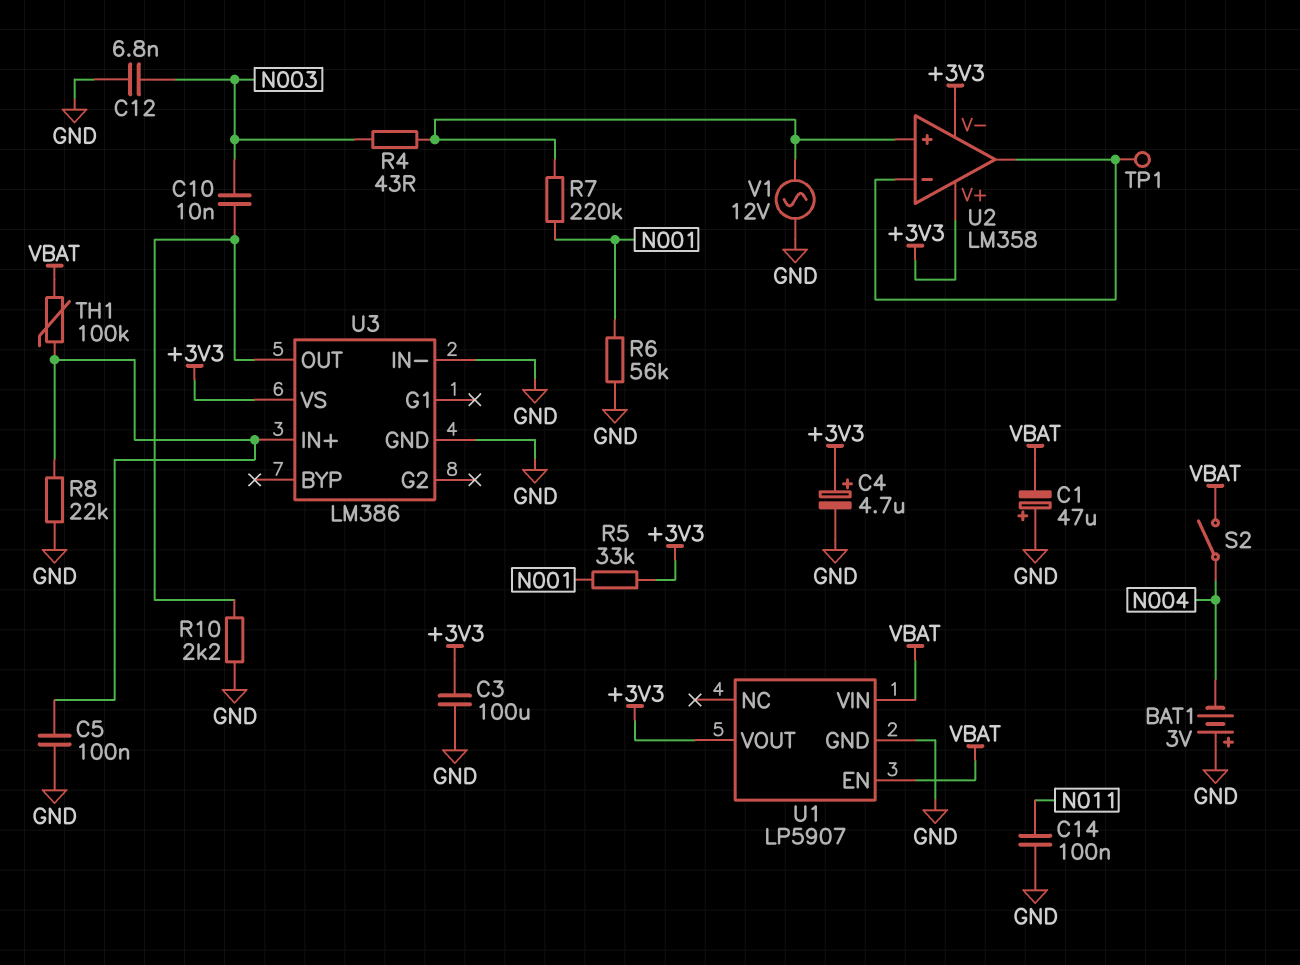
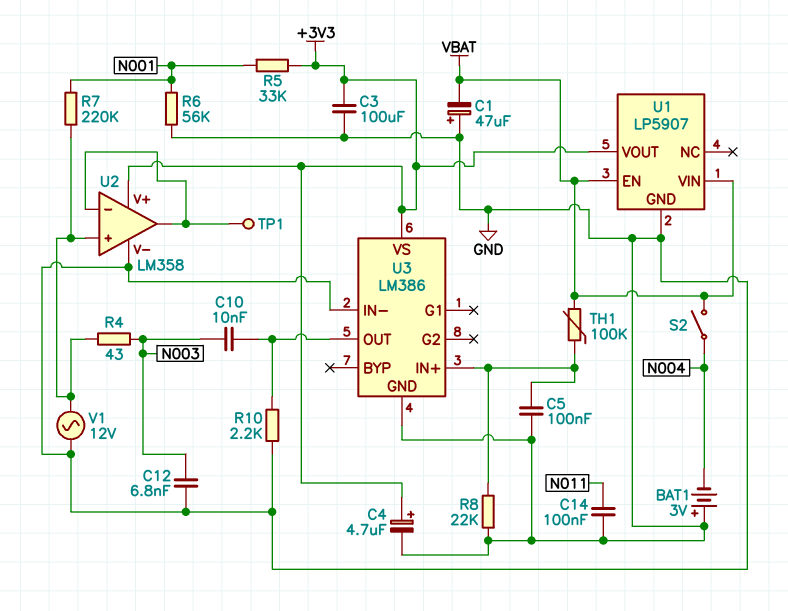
U2 pin V-: +3V3 -> GND

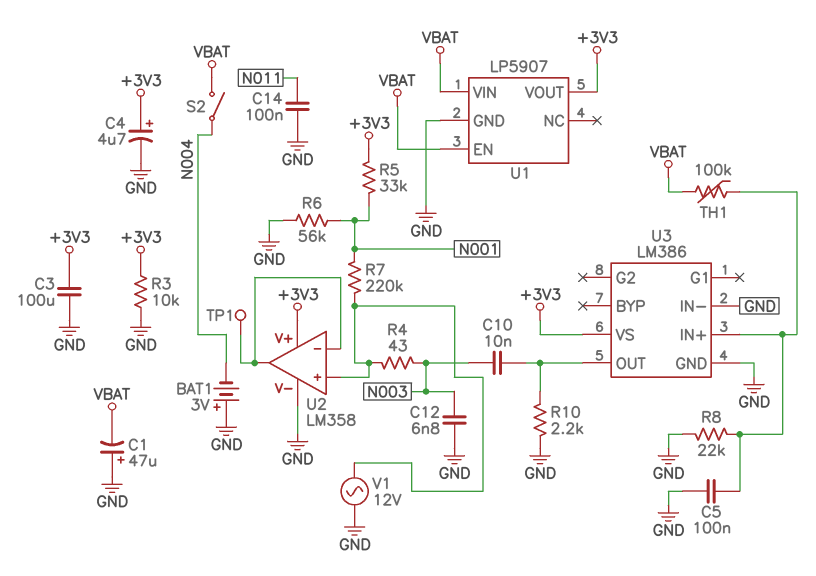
R3: none -> 10k (+3V3, GND)

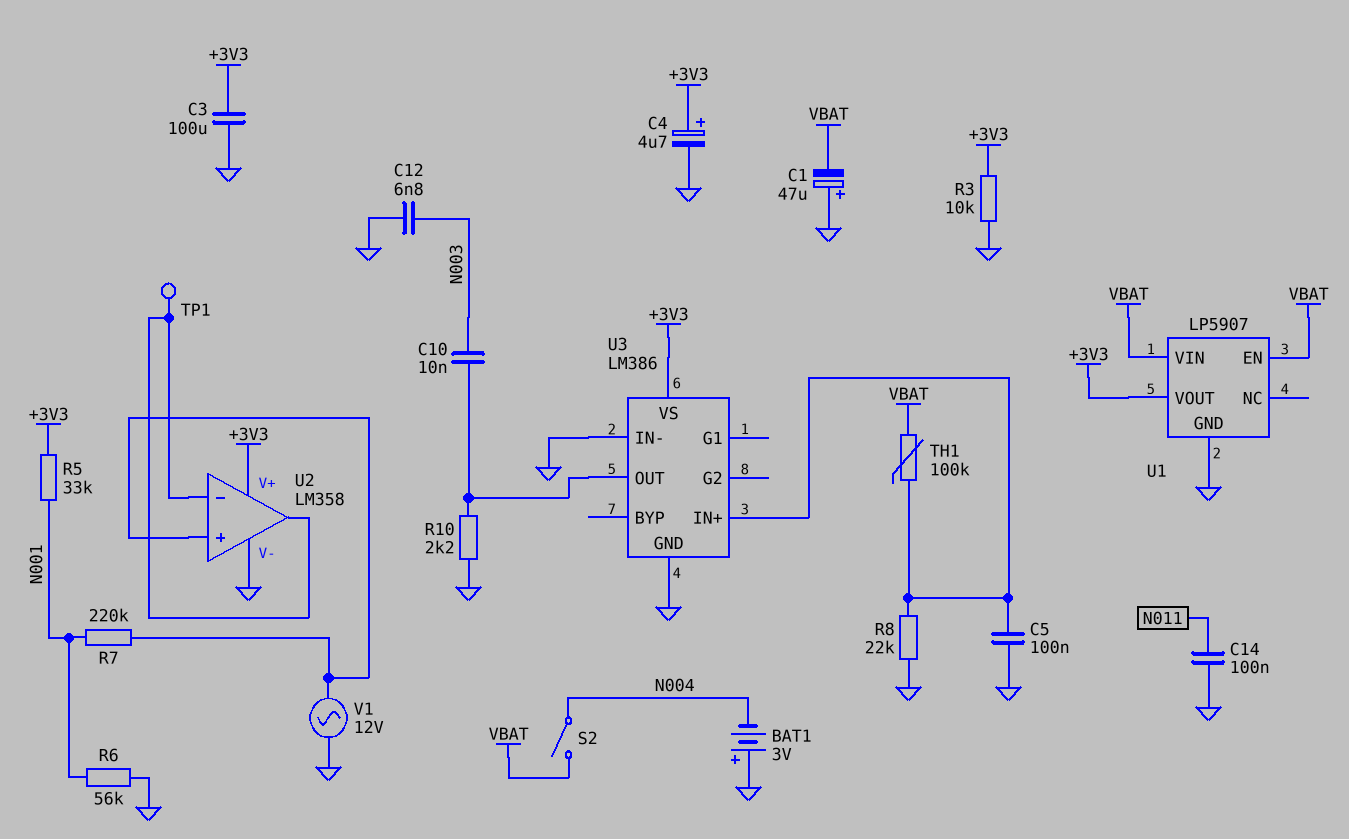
R4: 43 (N003, U2/in+) -> none

